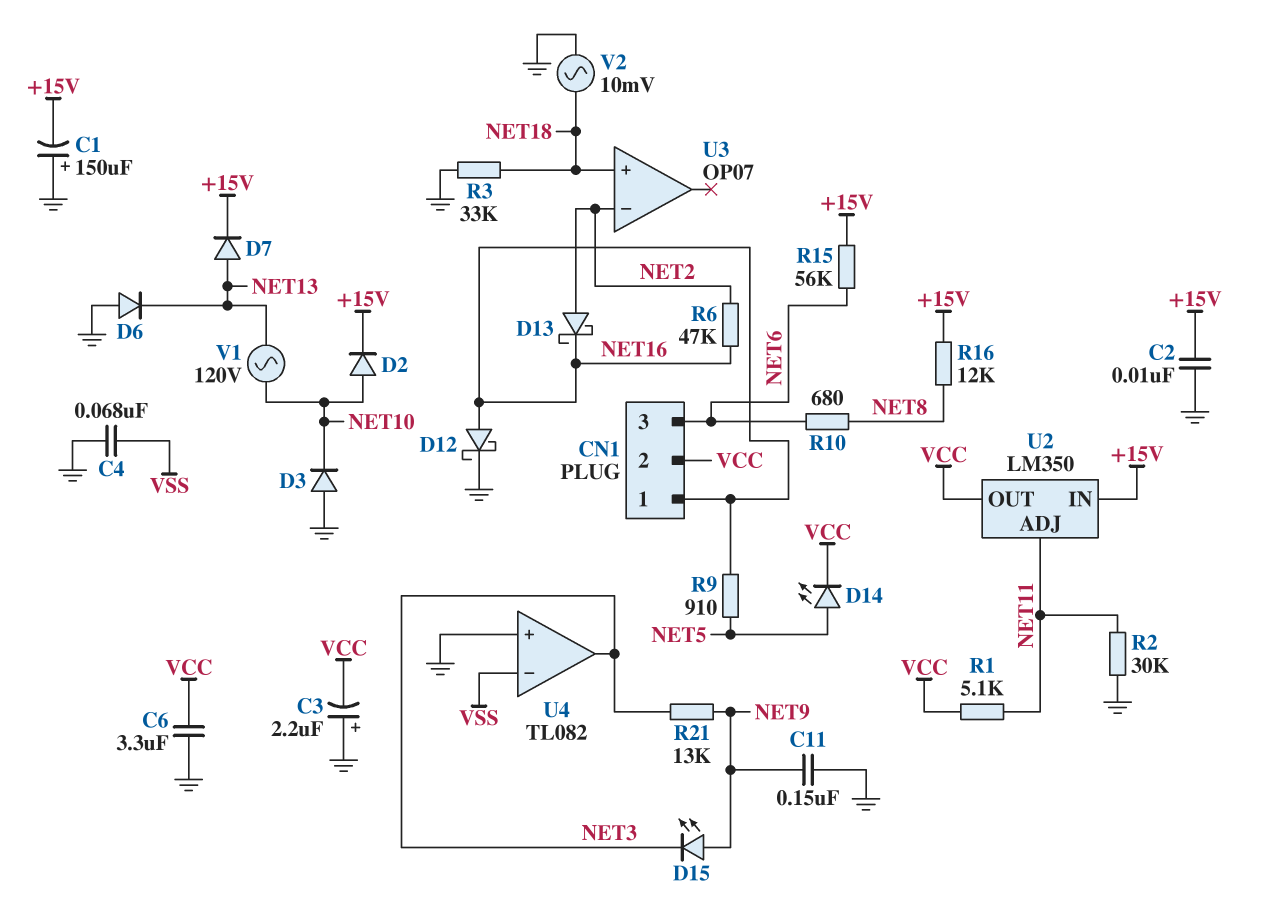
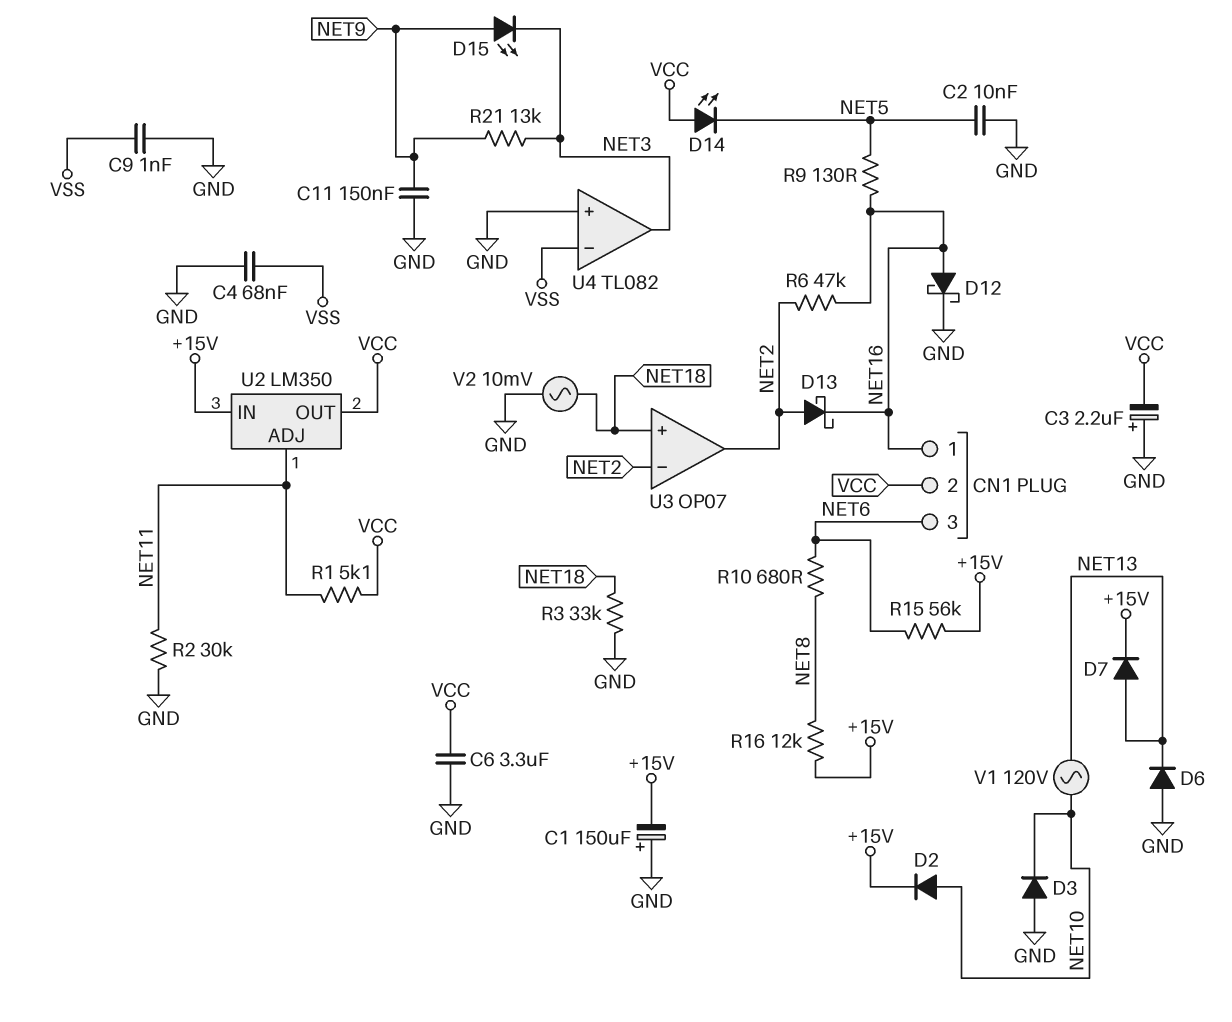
C2: 10nF (+15V, GND) -> 10nF (GND, NET5)
C9: none -> 1nF (GND, VSS)
D14: LED (A NET5, K VCC) -> LED (A VCC, K NET5)
R9: 910 (NET5, NET16) -> 130 (NET5, NET16)
U3 pin out: none -> NET2

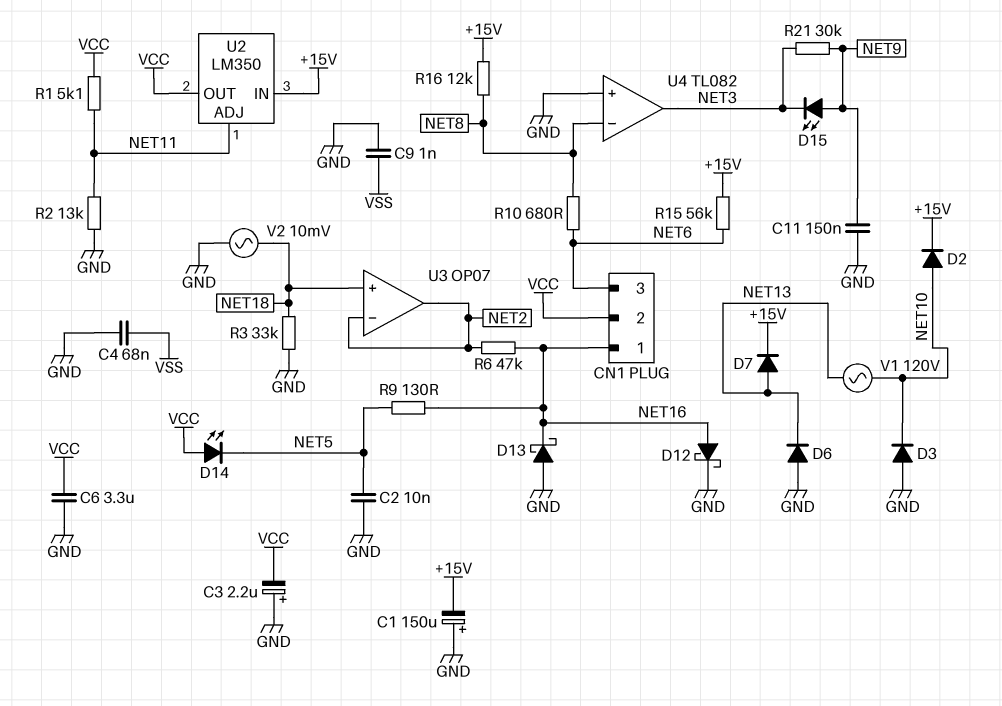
D13: schottky (A NET2, K NET16) -> schottky (A GND, K NET16)
R2: 30k (GND, NET11) -> 13k (GND, NET11)
R21: 13k (NET3, NET9) -> 30k (NET3, NET9)
U4 pin in-: VSS -> NET8

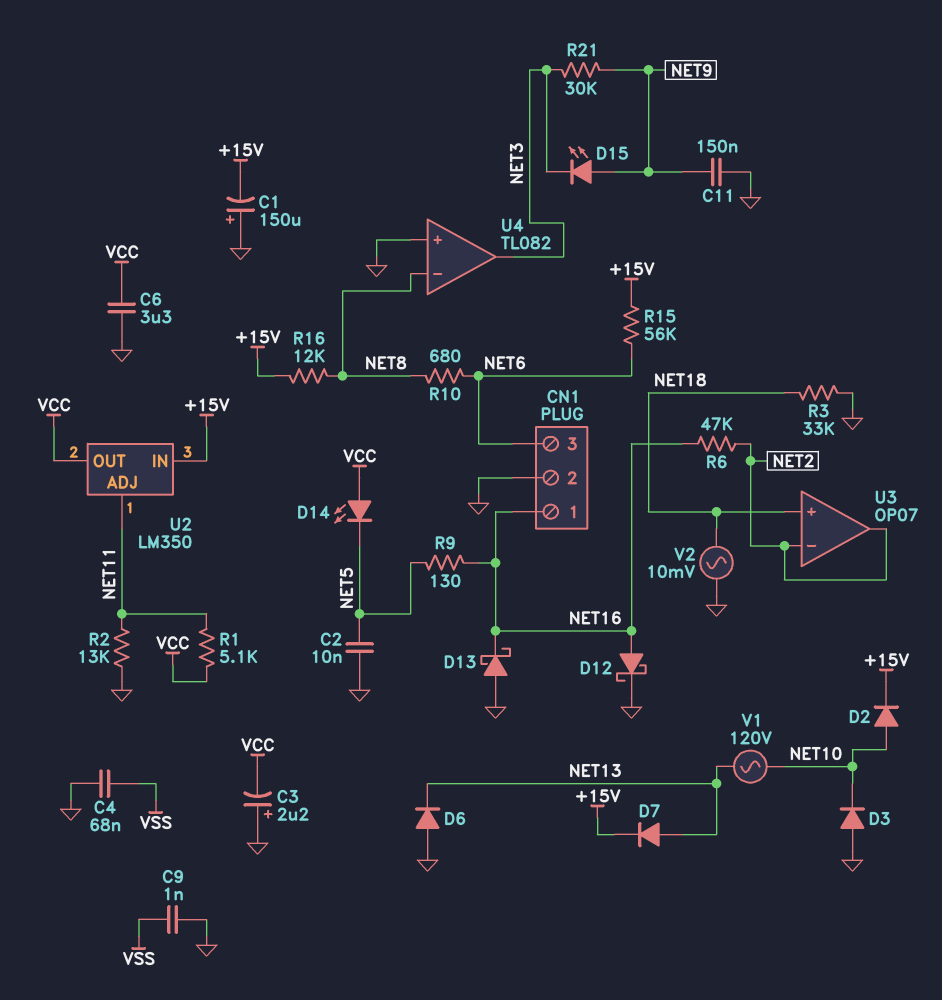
CN1 pin 2: VCC -> GND

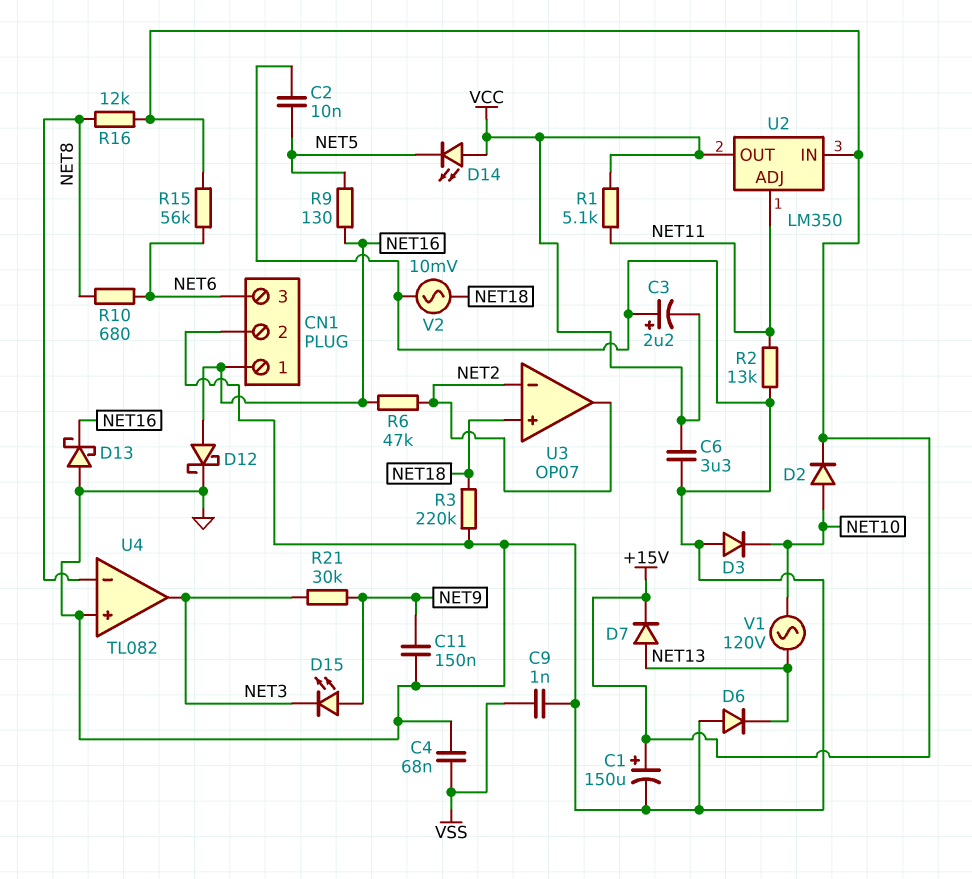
C1: 150uF (plus GND, minus +15V) -> 150uF (plus +15V, minus GND)
R3: 33k (GND, NET18) -> 220k (GND, NET18)

